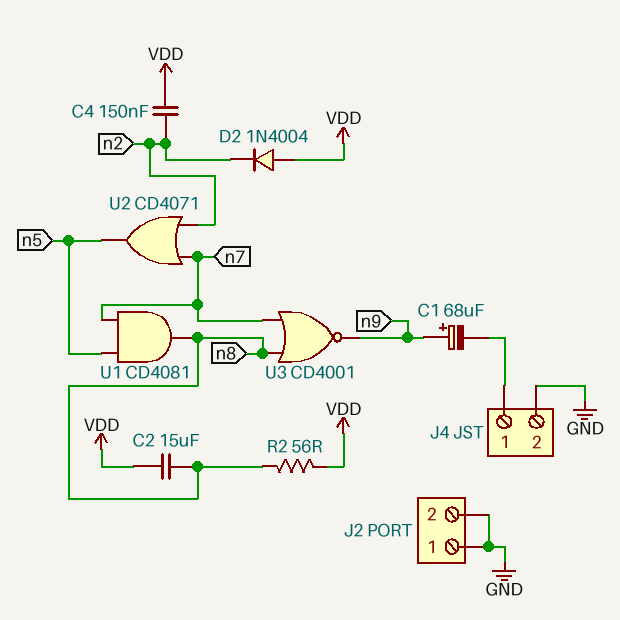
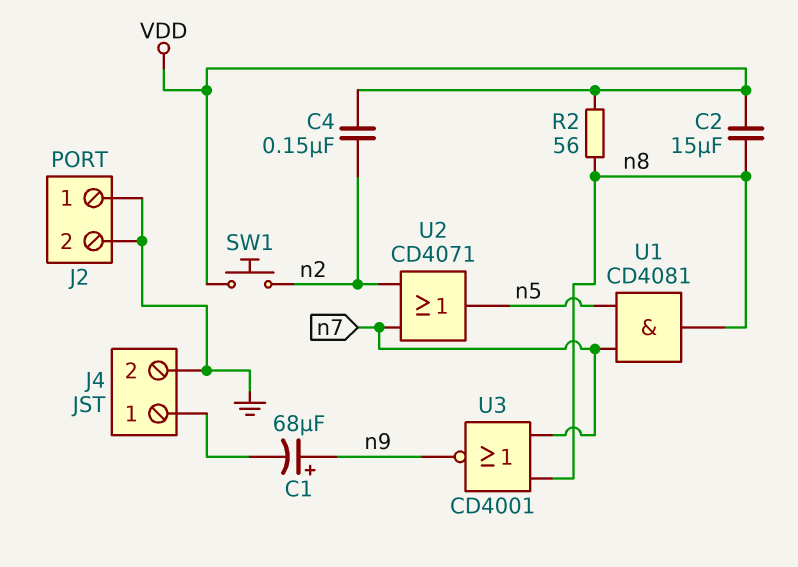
D2: diode 1N4004 (A VDD, K n2) -> none
SW1: none -> button (VDD, n2)

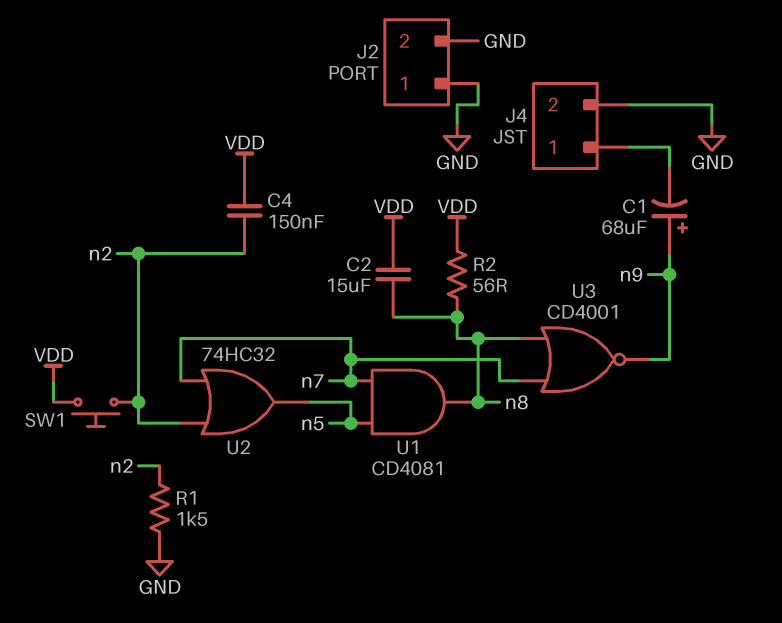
R1: none -> 1.5k (GND, n2)
U2: OR CD4071 (in n2, in n7, out n5) -> OR 74HC32 (in n2, in n7, out n5)

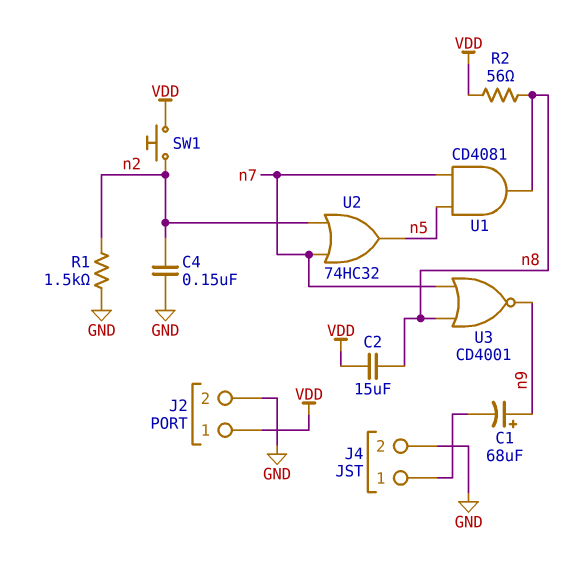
C4: 150nF (VDD, n2) -> 150nF (GND, n2)
J2 pin 1: GND -> VDD

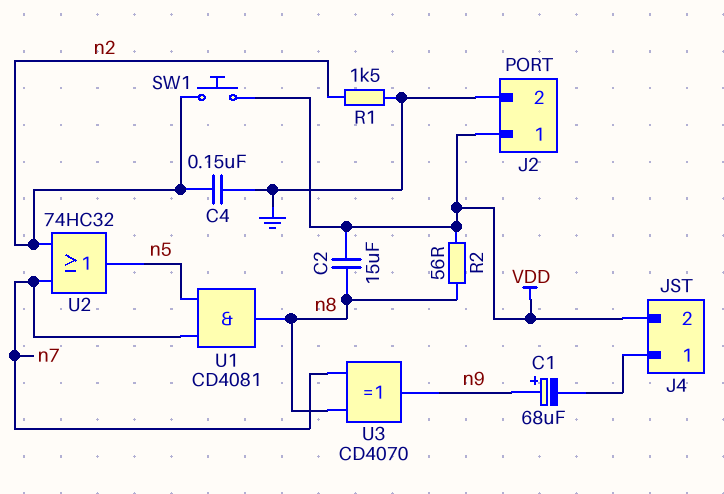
J4 pin 2: GND -> VDD
U3: NOR CD4001 (in n7, in n8, out n9) -> XOR CD4070 (in n7, in n8, out n9)

